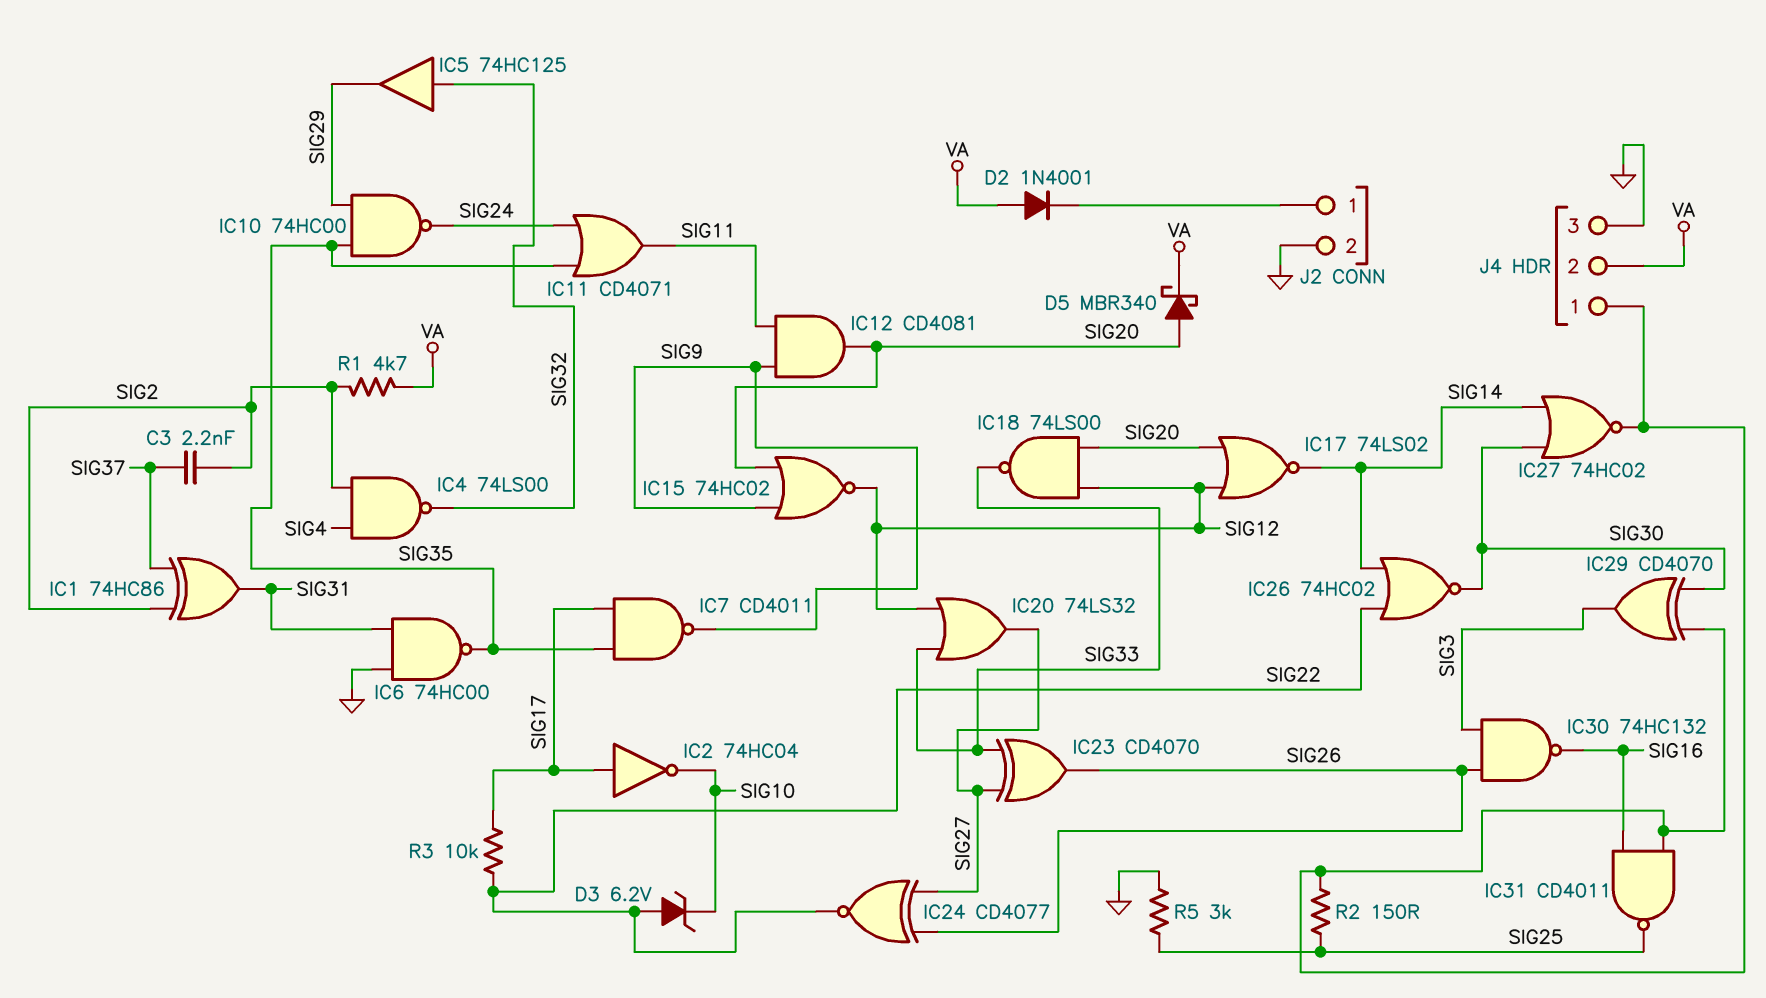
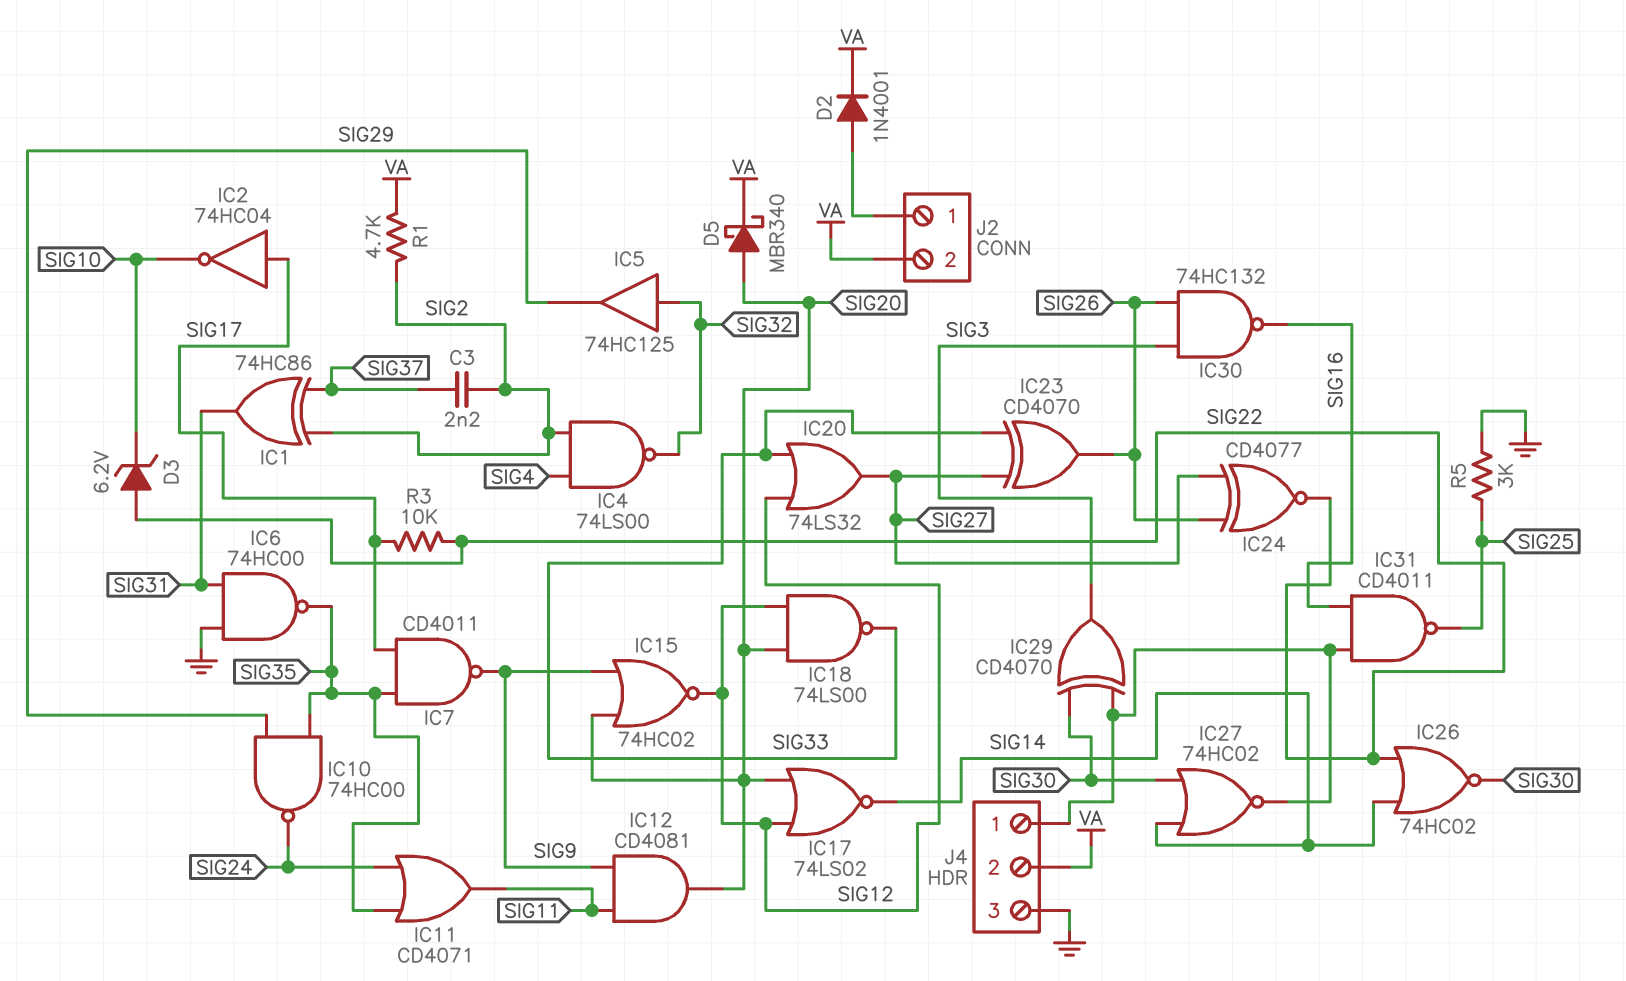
D2: diode 1N4001 (A VA, K J2/1) -> diode 1N4001 (A J2/1, K VA)
J2 pin 2: GND -> VA
R2: 150 (J4/1, SIG25) -> none

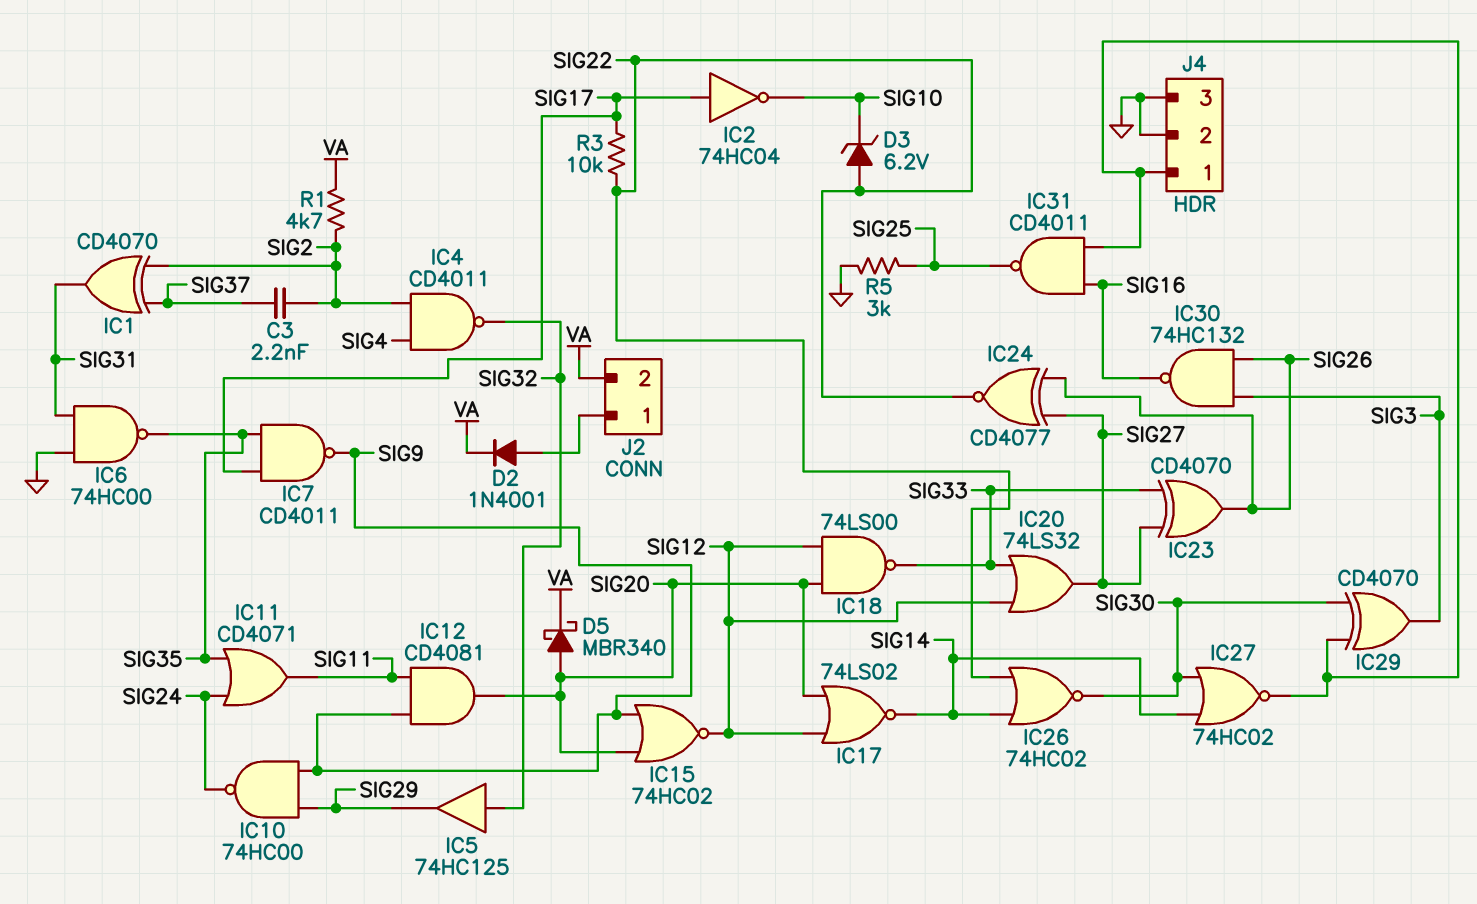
IC1: XOR 74HC86 (in SIG2, in SIG37, out SIG31) -> XOR CD4070 (in SIG2, in SIG37, out SIG31)
IC4: NAND 74LS00 (in SIG2, in SIG4, out SIG32) -> NAND CD4011 (in SIG2, in SIG4, out SIG32)
IC10: NAND 74HC00 (in SIG29, in SIG35, out SIG24) -> NAND 74HC00 (in SIG9, in SIG29, out SIG24)
J4 pin 2: VA -> GND

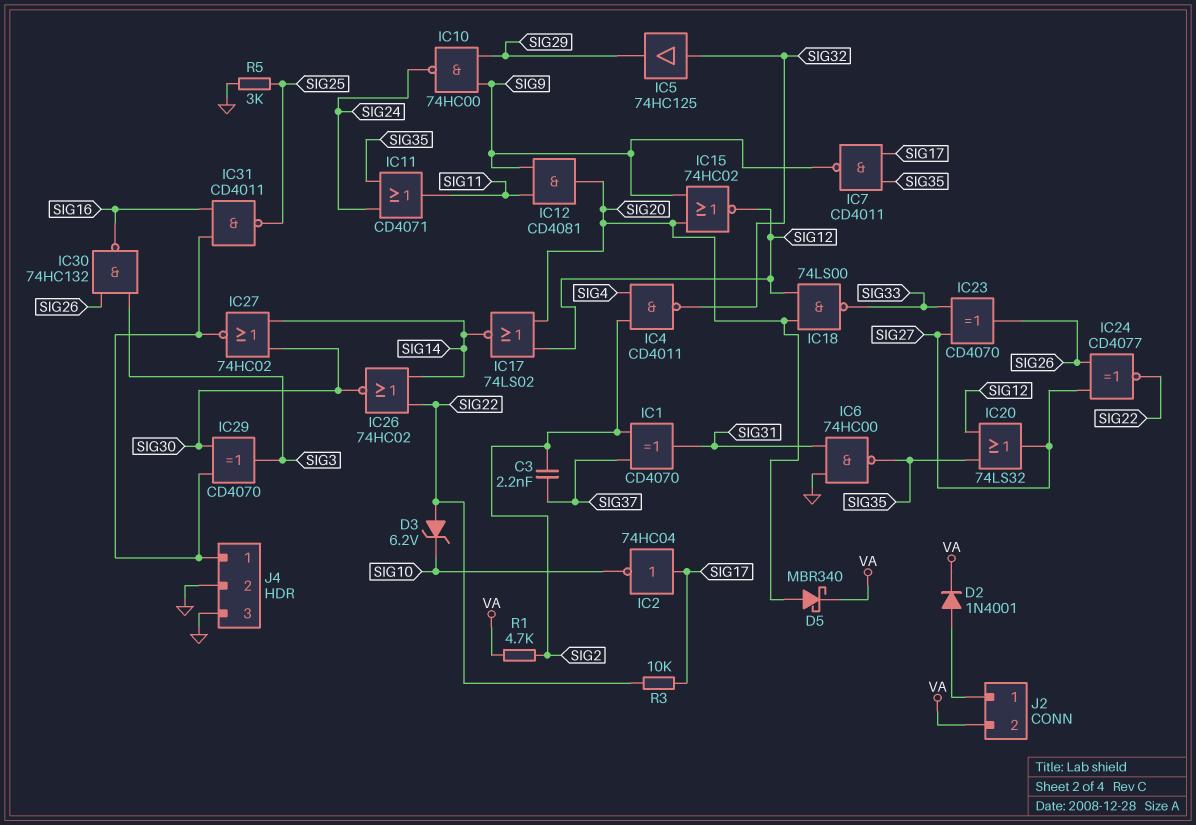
IC20: OR 74LS32 (in SIG12, in SIG33, out SIG27) -> OR 74LS32 (in SIG12, in SIG35, out SIG27)

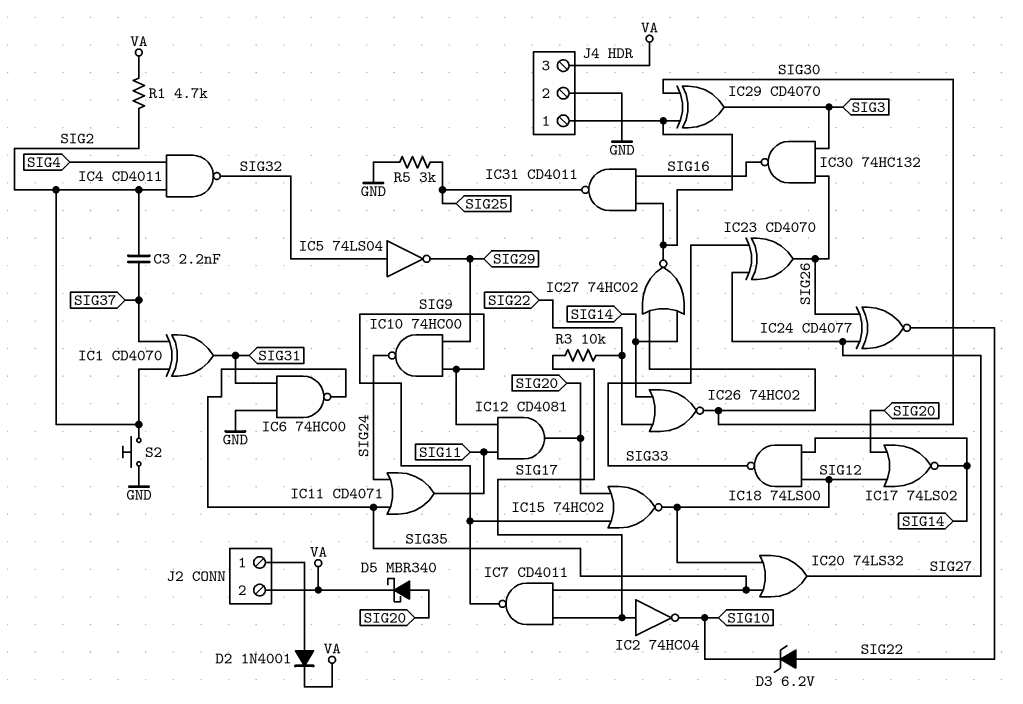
IC5: buffer 74HC125 (in SIG32, out SIG29) -> NOT 74LS04 (in SIG32, out SIG29)
IC18: NAND 74LS00 (in SIG12, in SIG20, out SIG33) -> NAND 74LS00 (in SIG12, in SIG14, out SIG33)
J4 pin 3: GND -> VA
S2: none -> button (GND, SIG2)

